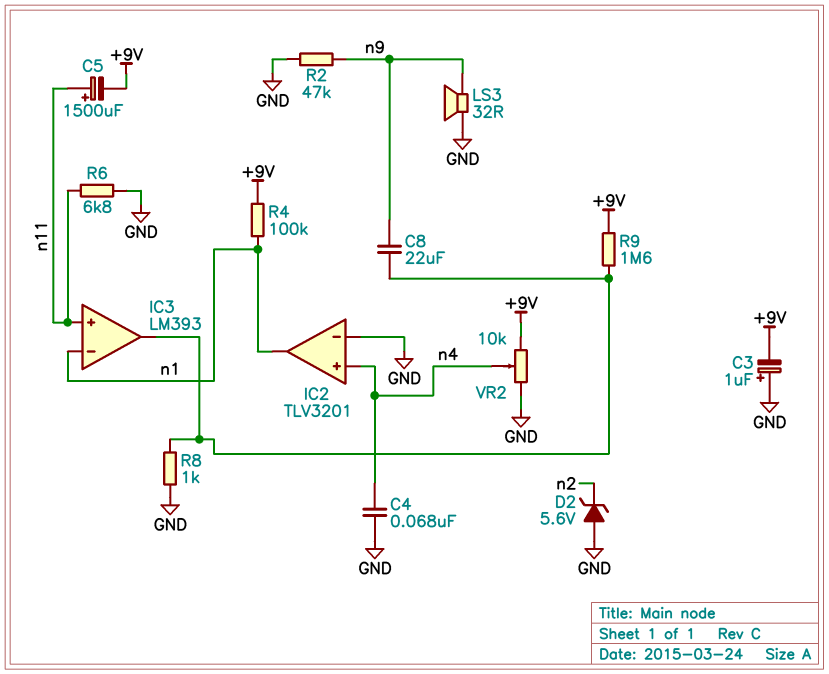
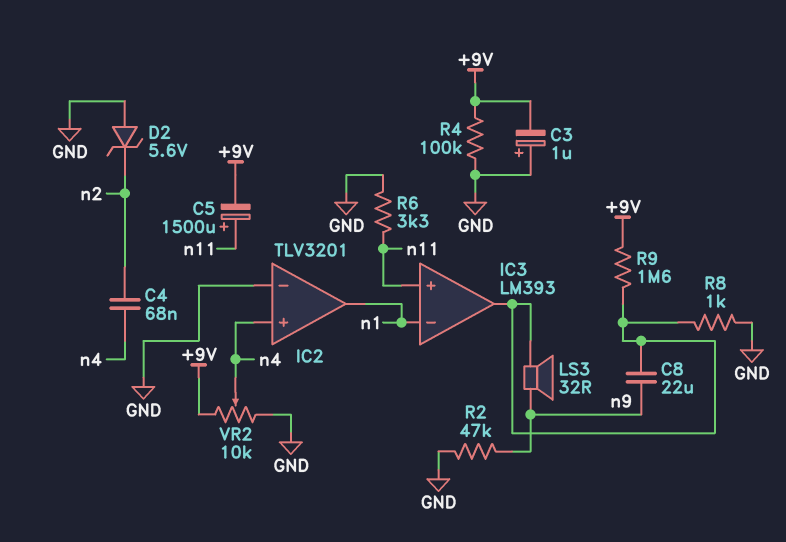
C4: 68nF (GND, n4) -> 68nF (n2, n4)
LS3: speaker 32R (GND, n9) -> speaker 32R (IC3/out, n9)
R4: 100k (+9V, n1) -> 100k (+9V, GND)
R6: 6.8k (GND, n11) -> 3.3k (GND, n11)

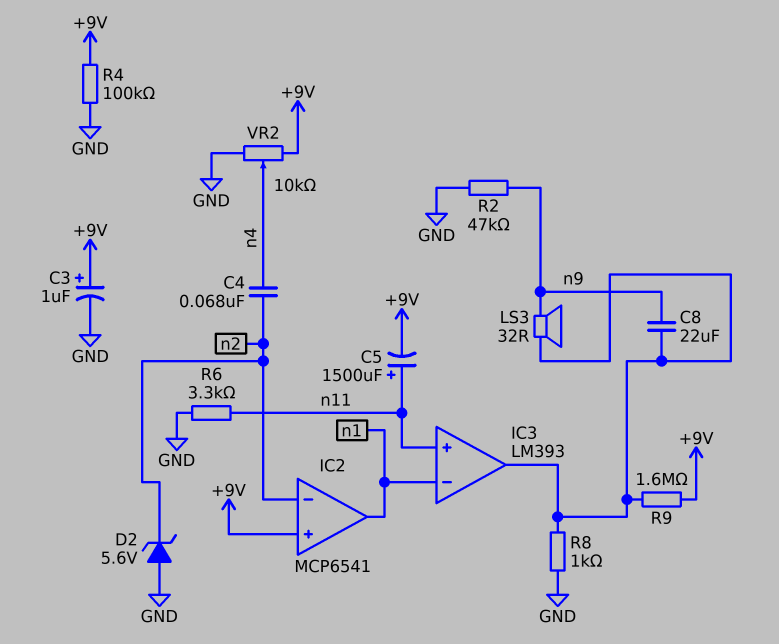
C3: 1uF (plus GND, minus +9V) -> 1uF (plus +9V, minus GND)
IC2: TLV3201 -> MCP6541
IC2 pin in+: n4 -> +9V
IC2 pin in-: GND -> n2

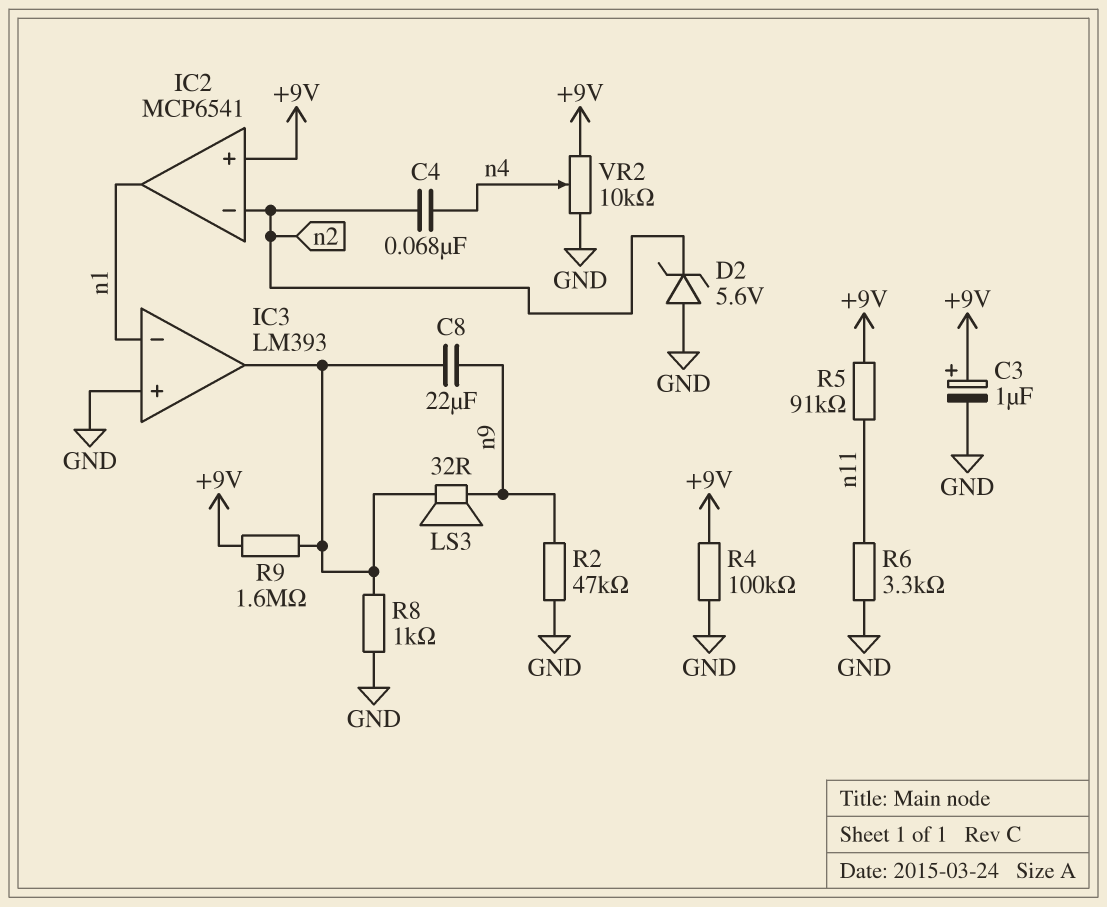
C5: 1500uF (plus n11, minus +9V) -> none
IC3 pin in+: n11 -> GND
R5: none -> 91k (+9V, n11)

